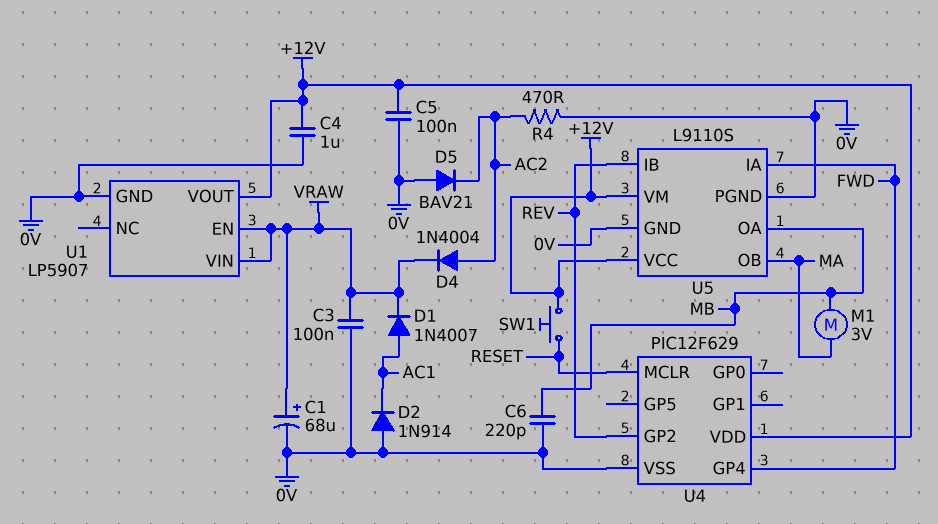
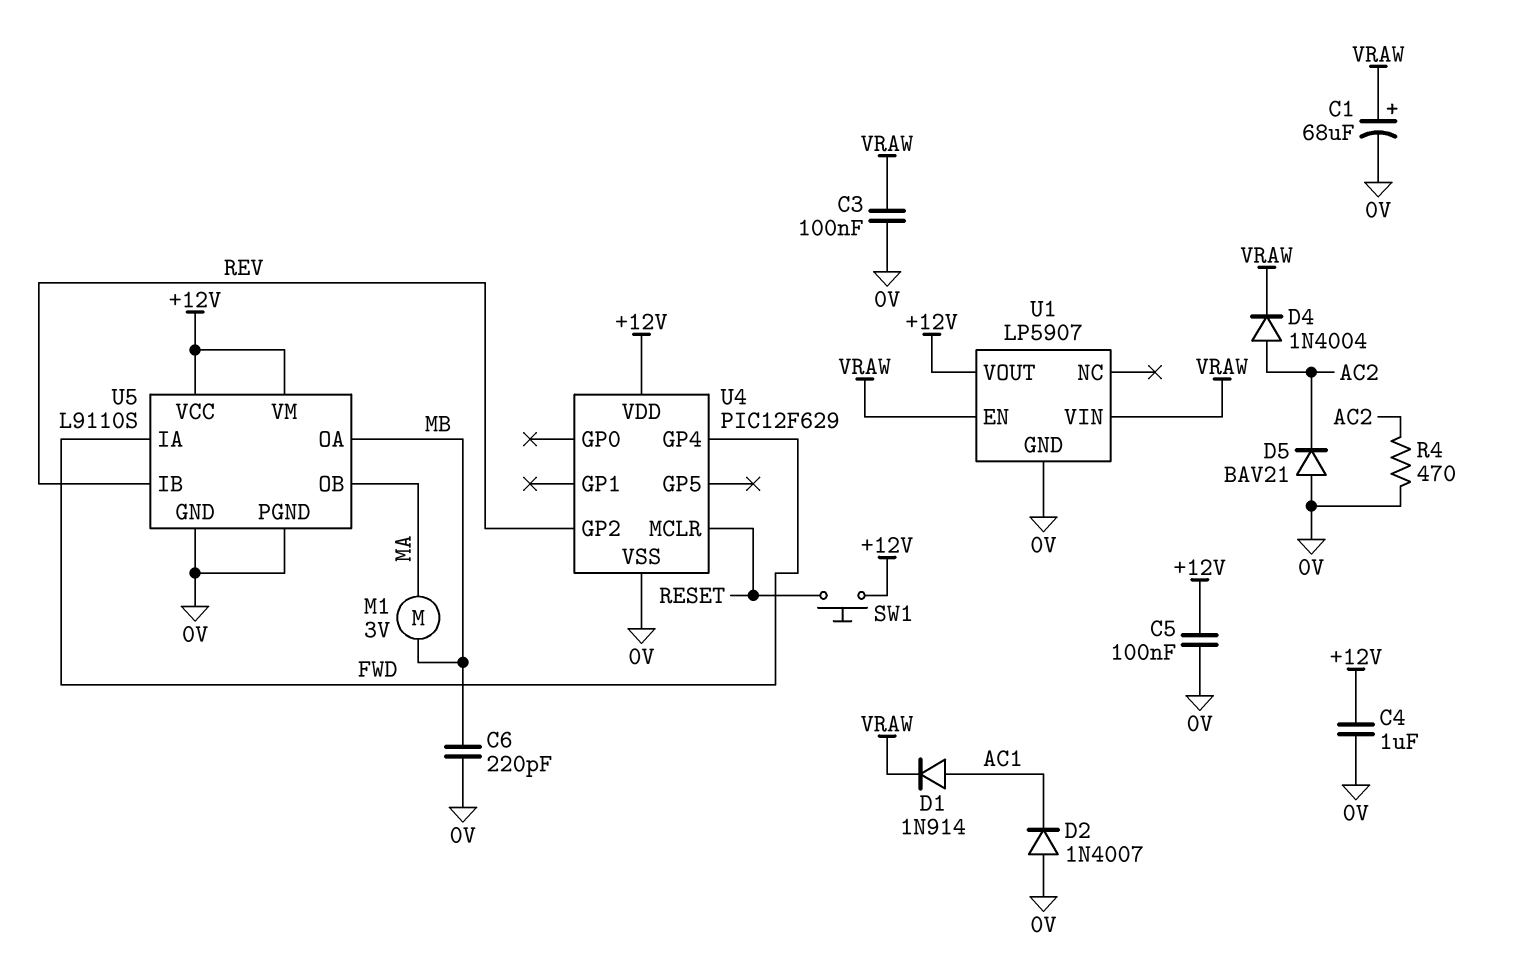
D1: diode 1N4007 (A AC1, K VRAW) -> diode 1N914 (A AC1, K VRAW)
D2: diode 1N914 (A 0V, K AC1) -> diode 1N4007 (A 0V, K AC1)

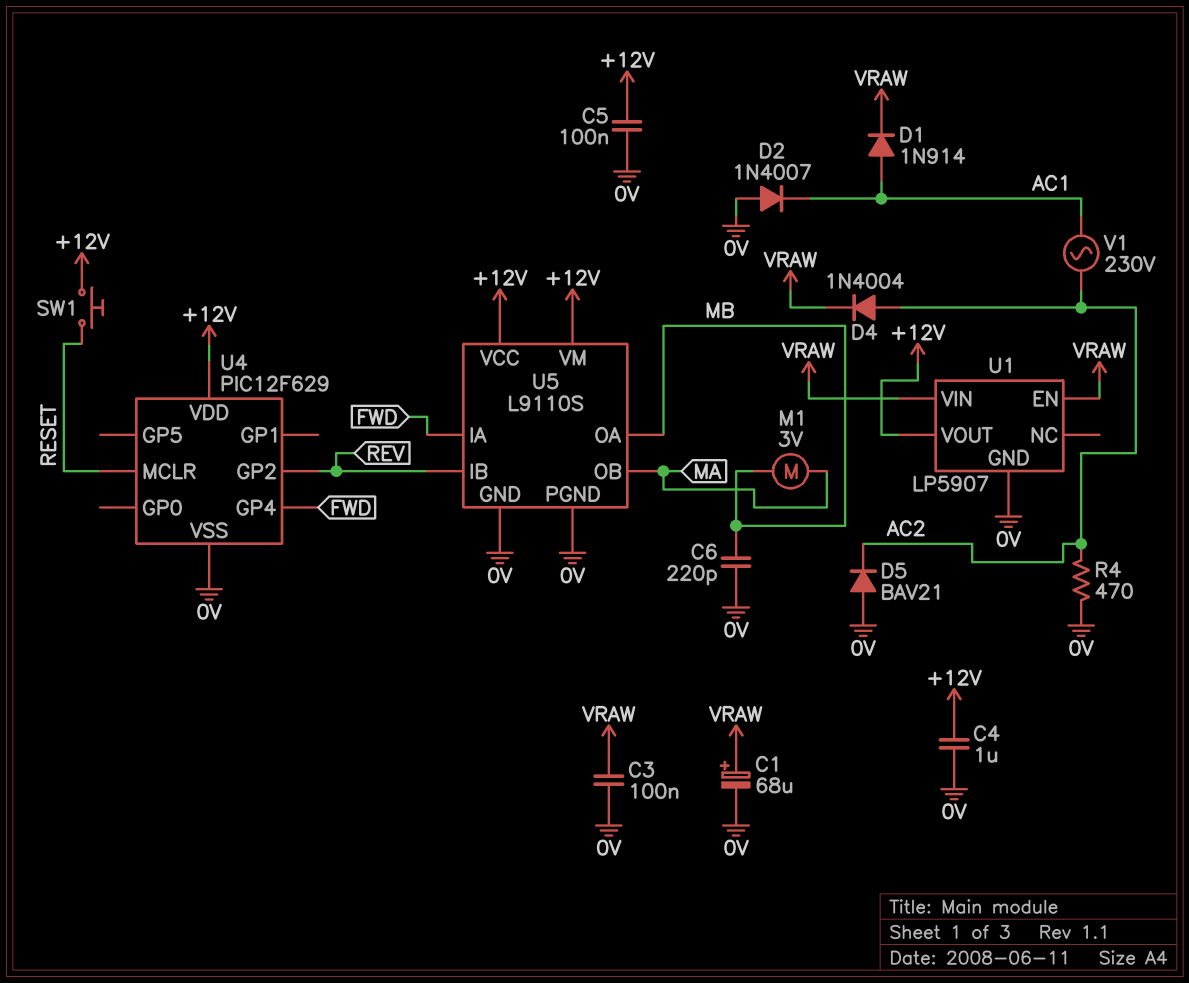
V1: none -> AC 230V (AC1, AC2)

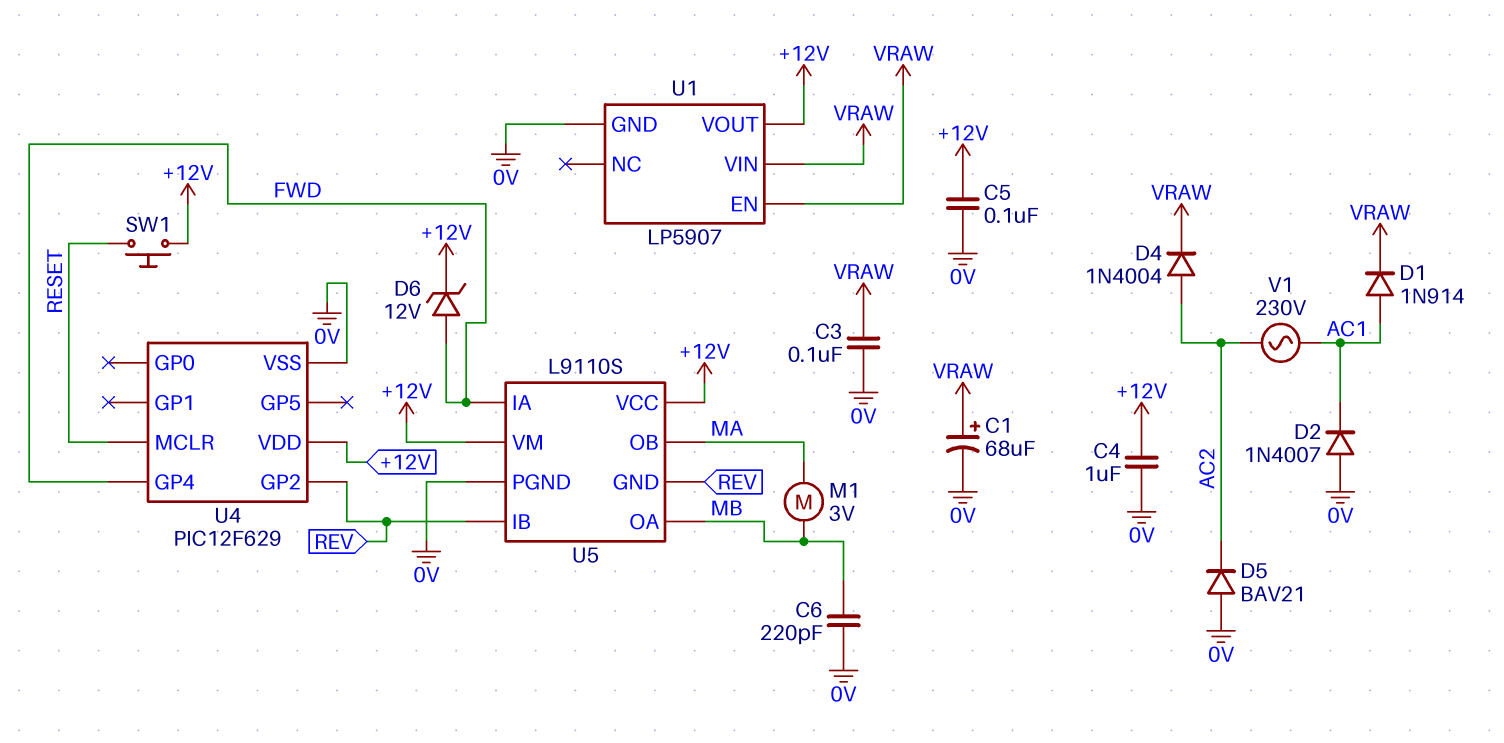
D6: none -> zener 12V (A FWD, K +12V)
R4: 470 (0V, AC2) -> none
U5 pin GND: 0V -> REV

